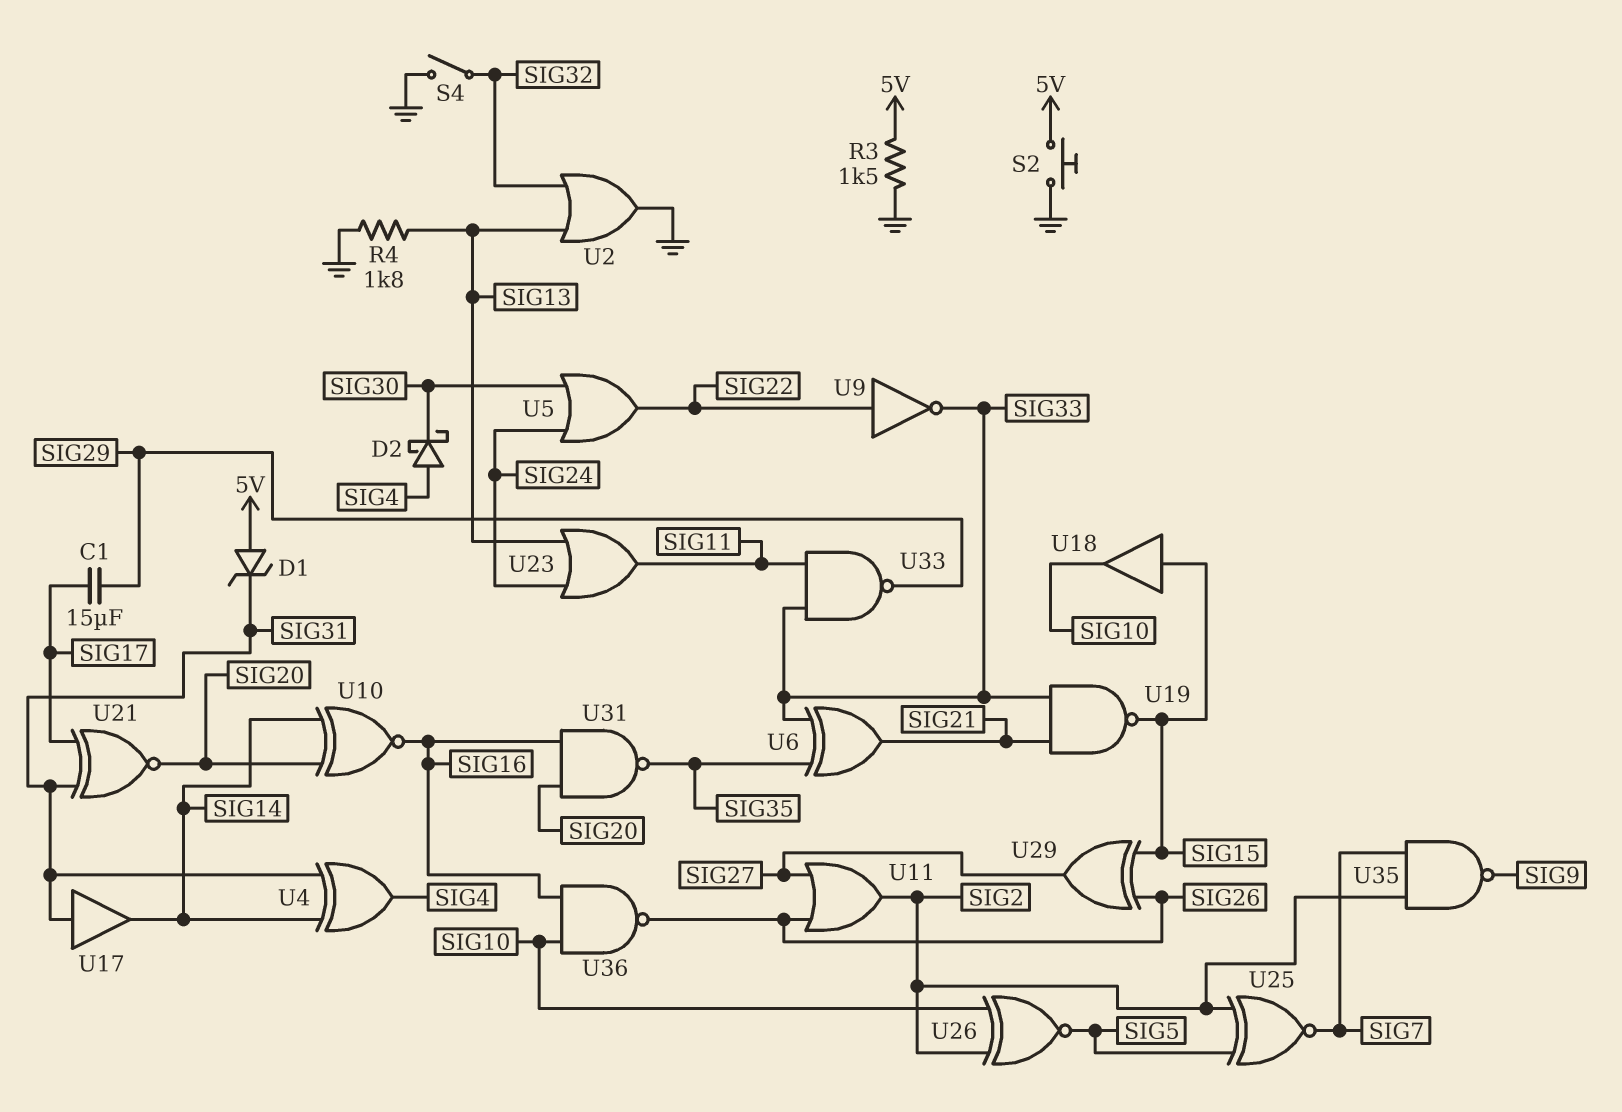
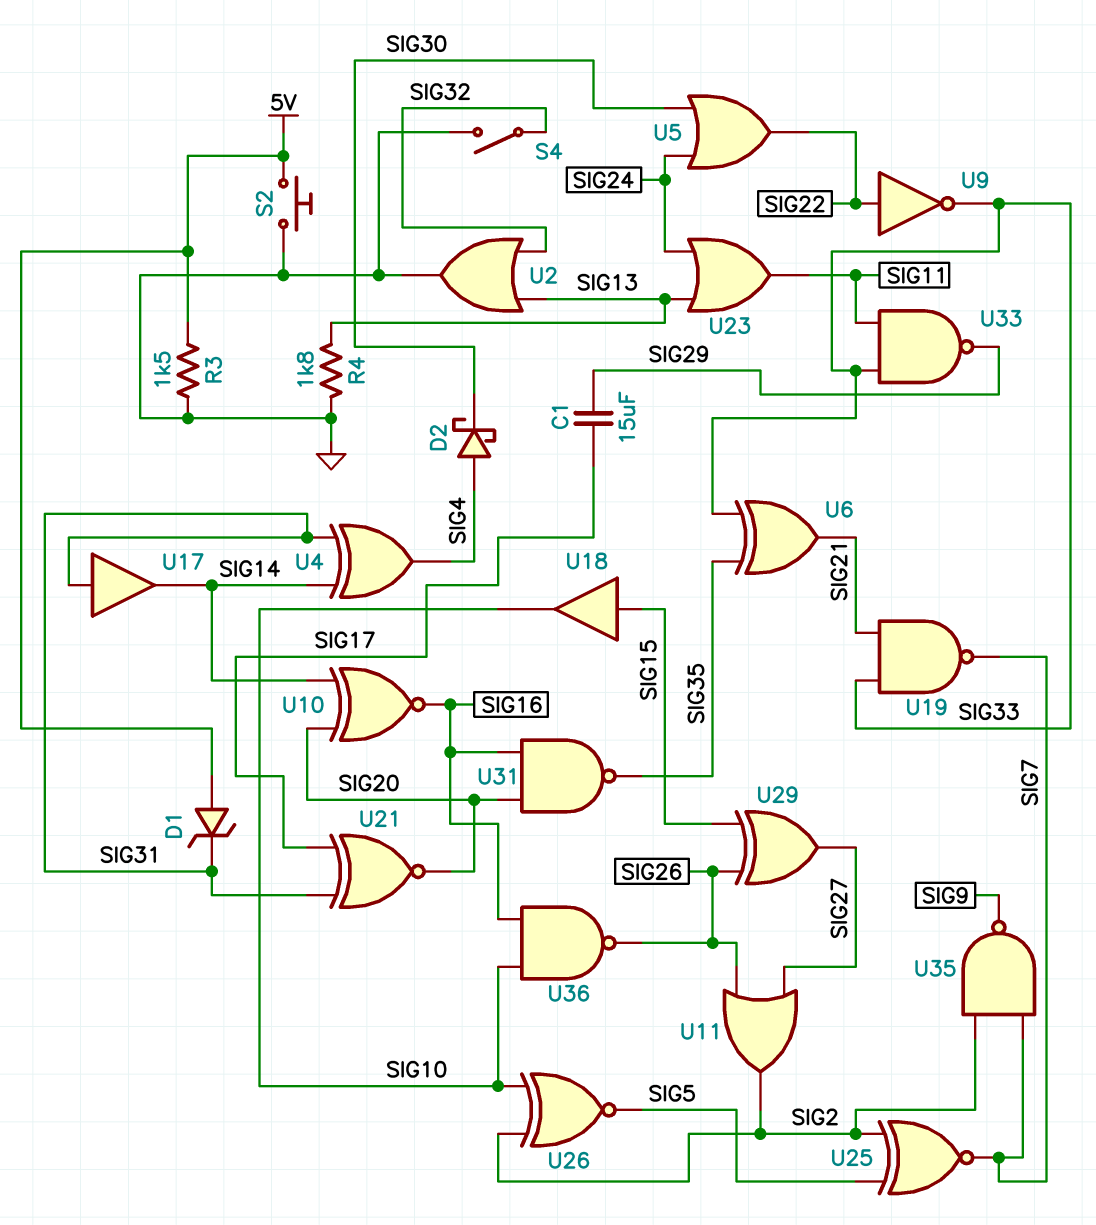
U19: NAND (in SIG21, in SIG33, out SIG15) -> NAND (in SIG21, in SIG33, out SIG7)

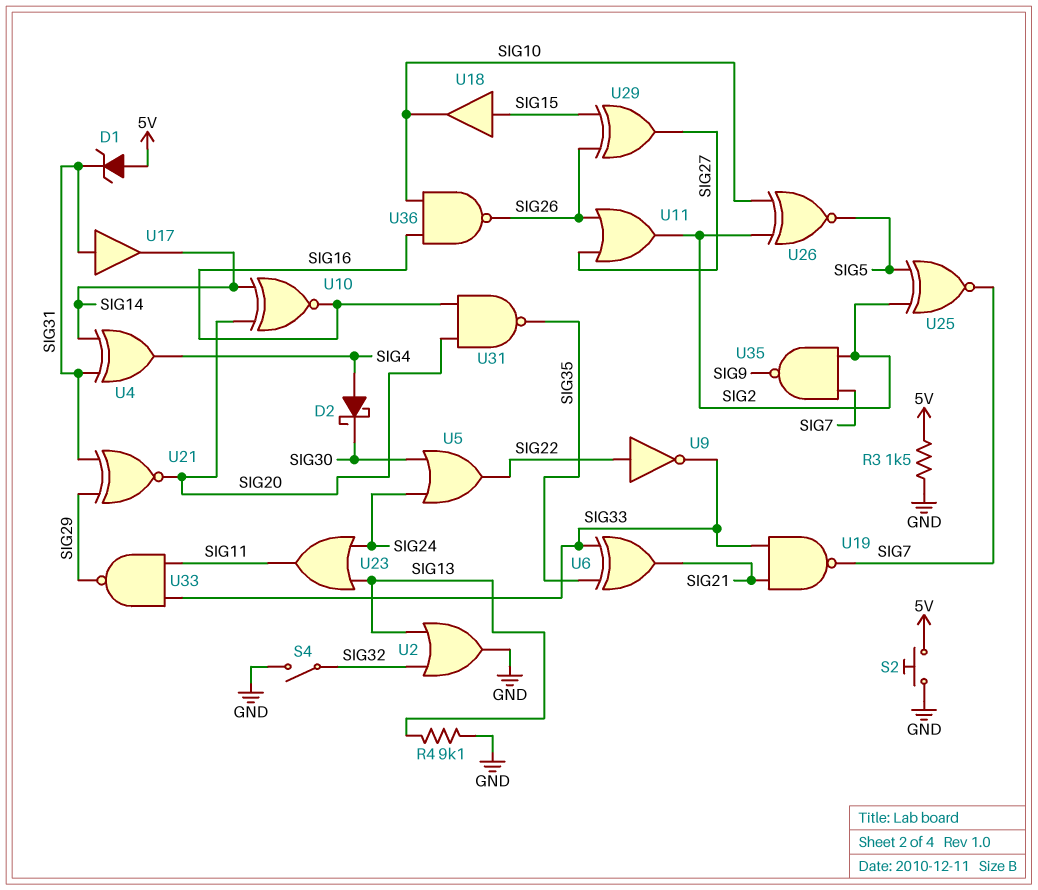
C1: 15uF (SIG17, SIG29) -> none
R4: 1.8k (GND, SIG13) -> 9.1k (GND, SIG13)
U21: XNOR (in SIG17, in SIG31, out SIG20) -> XNOR (in SIG29, in SIG31, out SIG20)

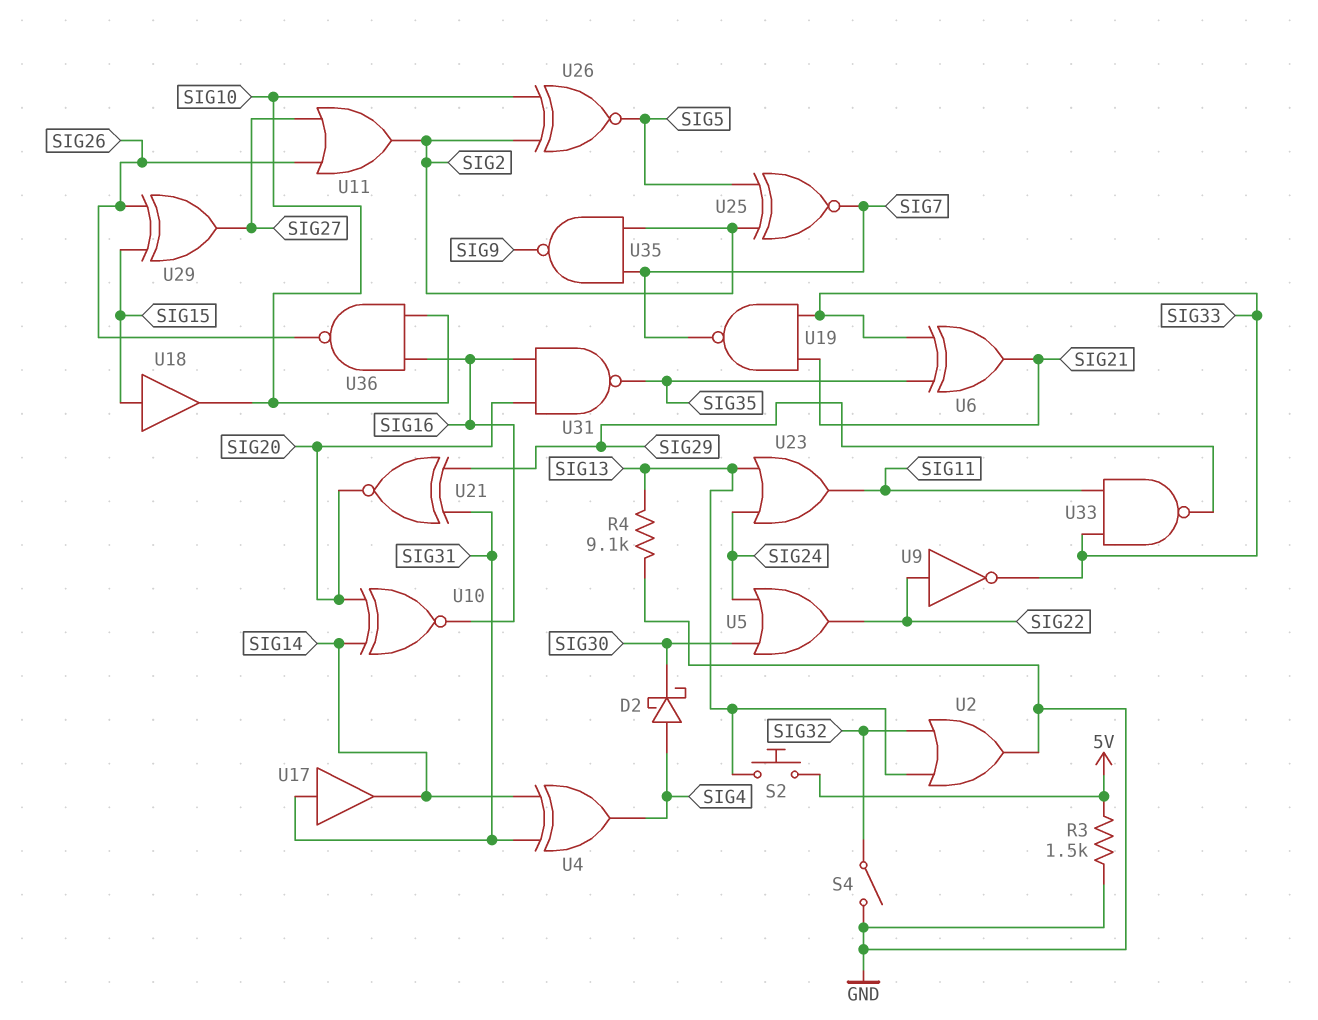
D1: zener (A 5V, K SIG31) -> none
S2: button (5V, GND) -> button (5V, SIG13)

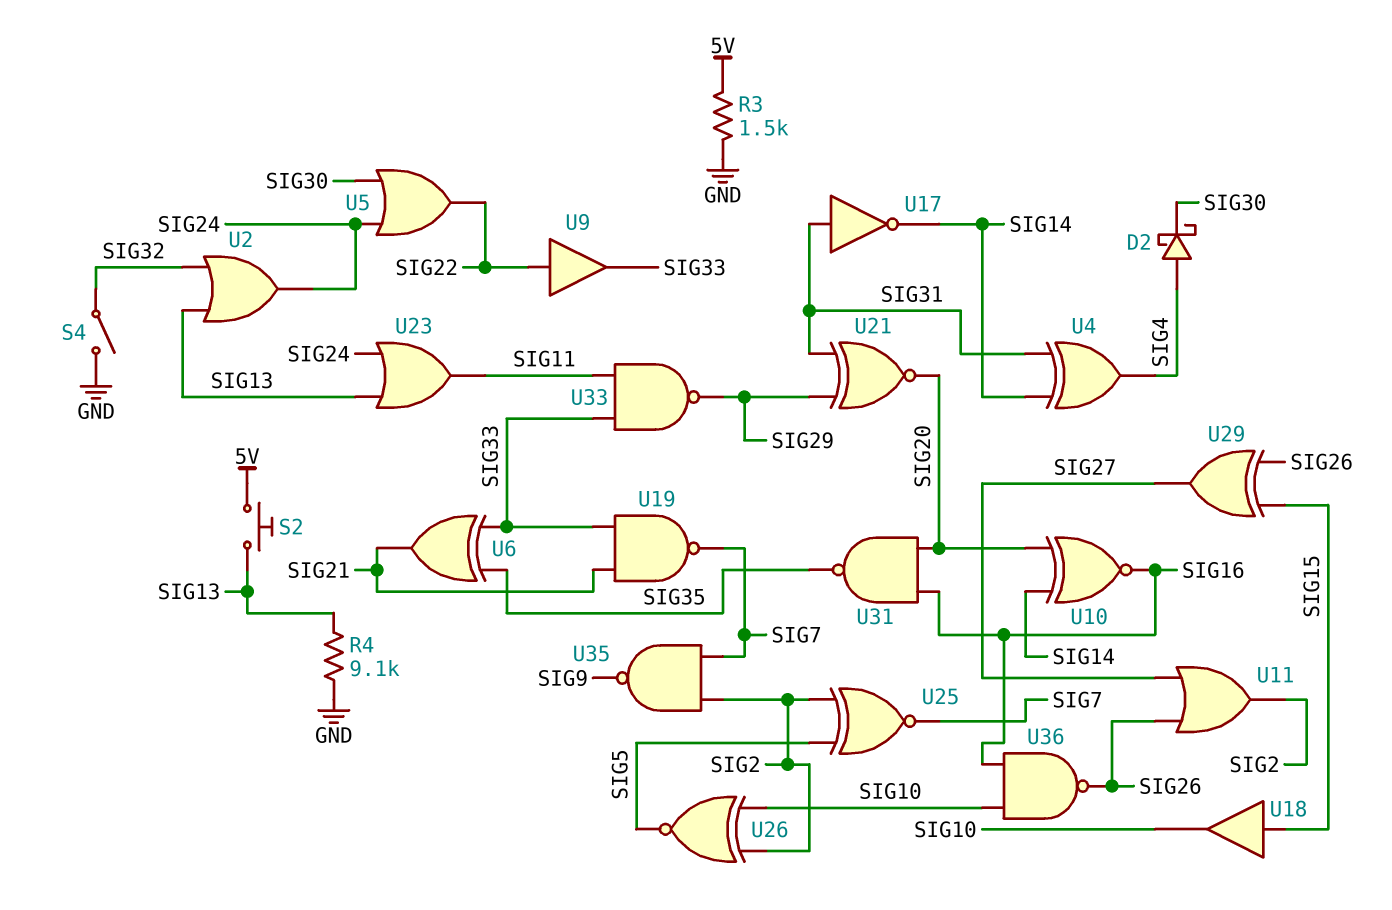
U2: OR (in SIG13, in SIG32, out GND) -> OR (in SIG13, in SIG32, out SIG24)
U9: NOT (in SIG22, out SIG33) -> buffer (in SIG22, out SIG33)
U17: buffer (in SIG31, out SIG14) -> NOT (in SIG31, out SIG14)

